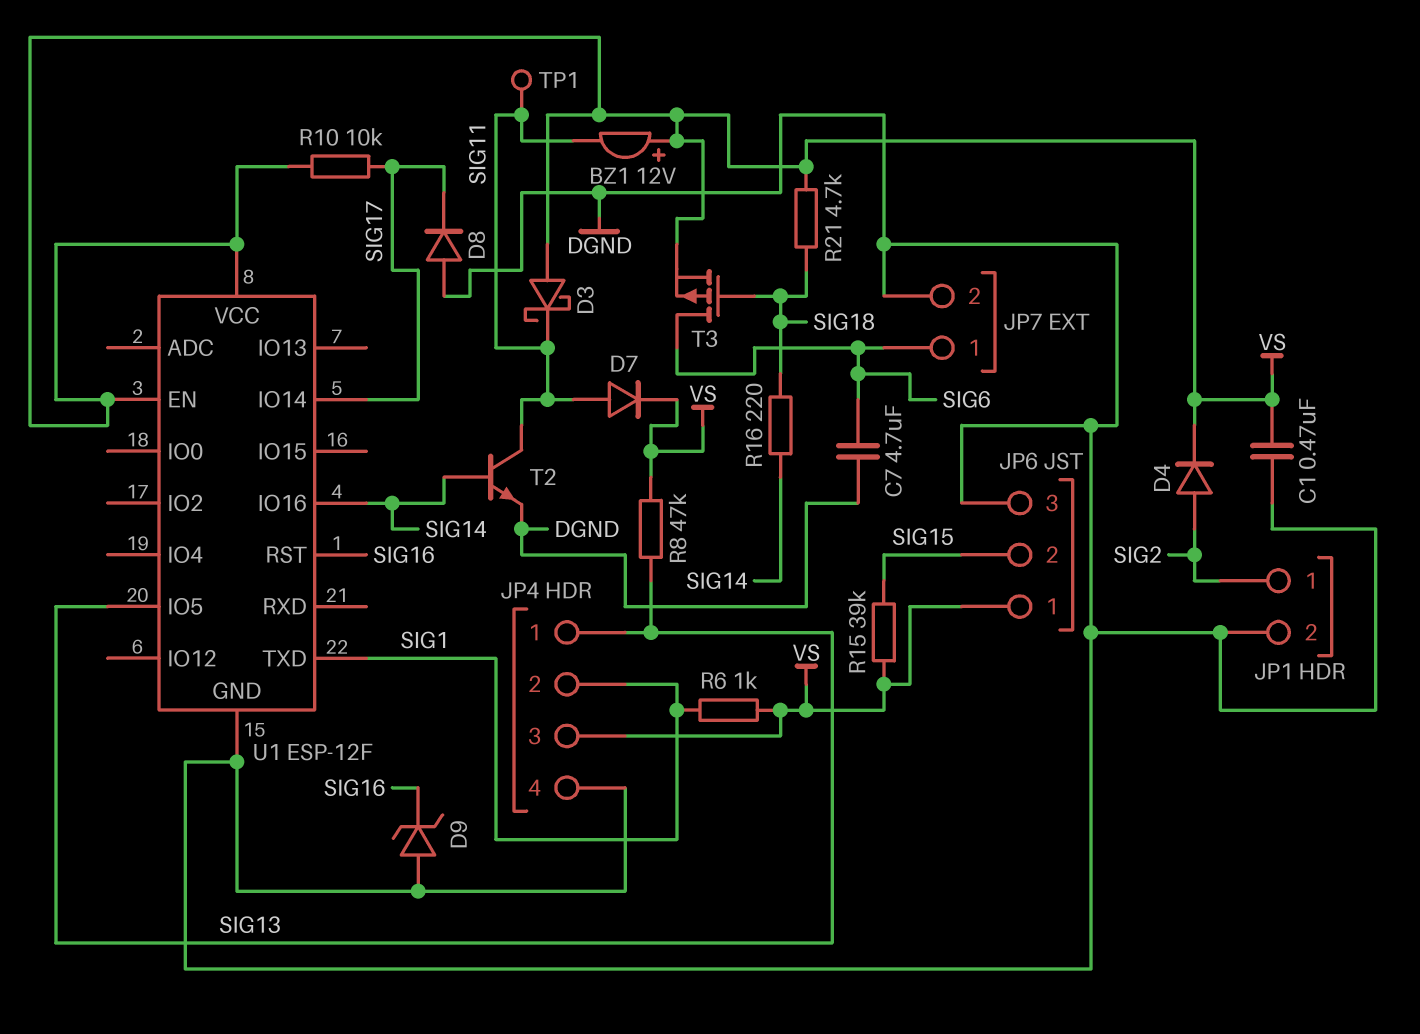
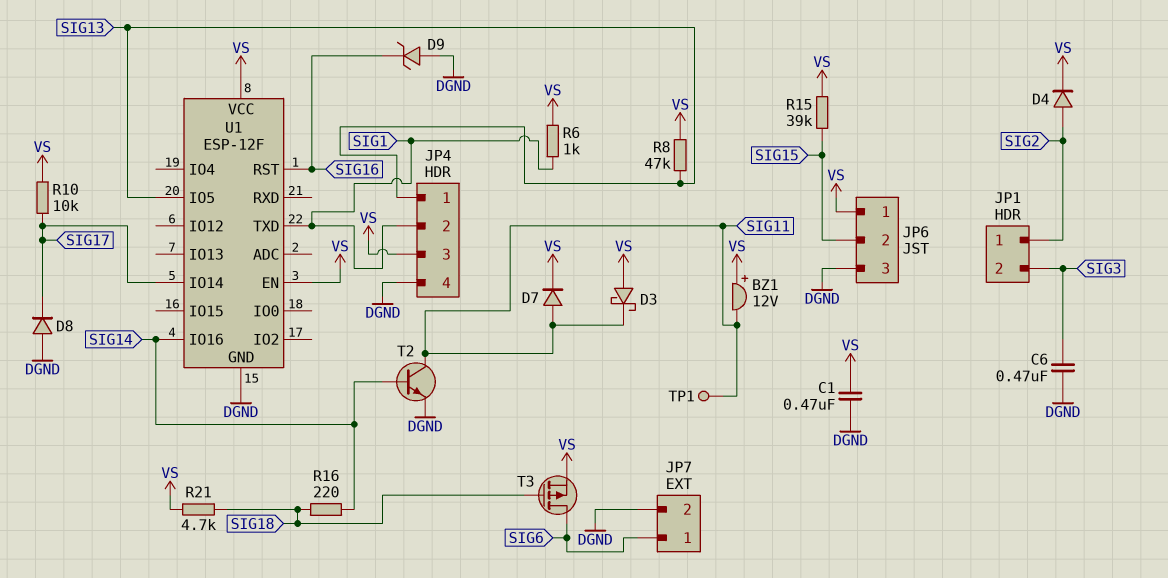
C6: none -> 470nF (DGND, SIG3)
C7: 4.7uF (DGND, SIG6) -> none
JP1 pin 2: DGND -> SIG3

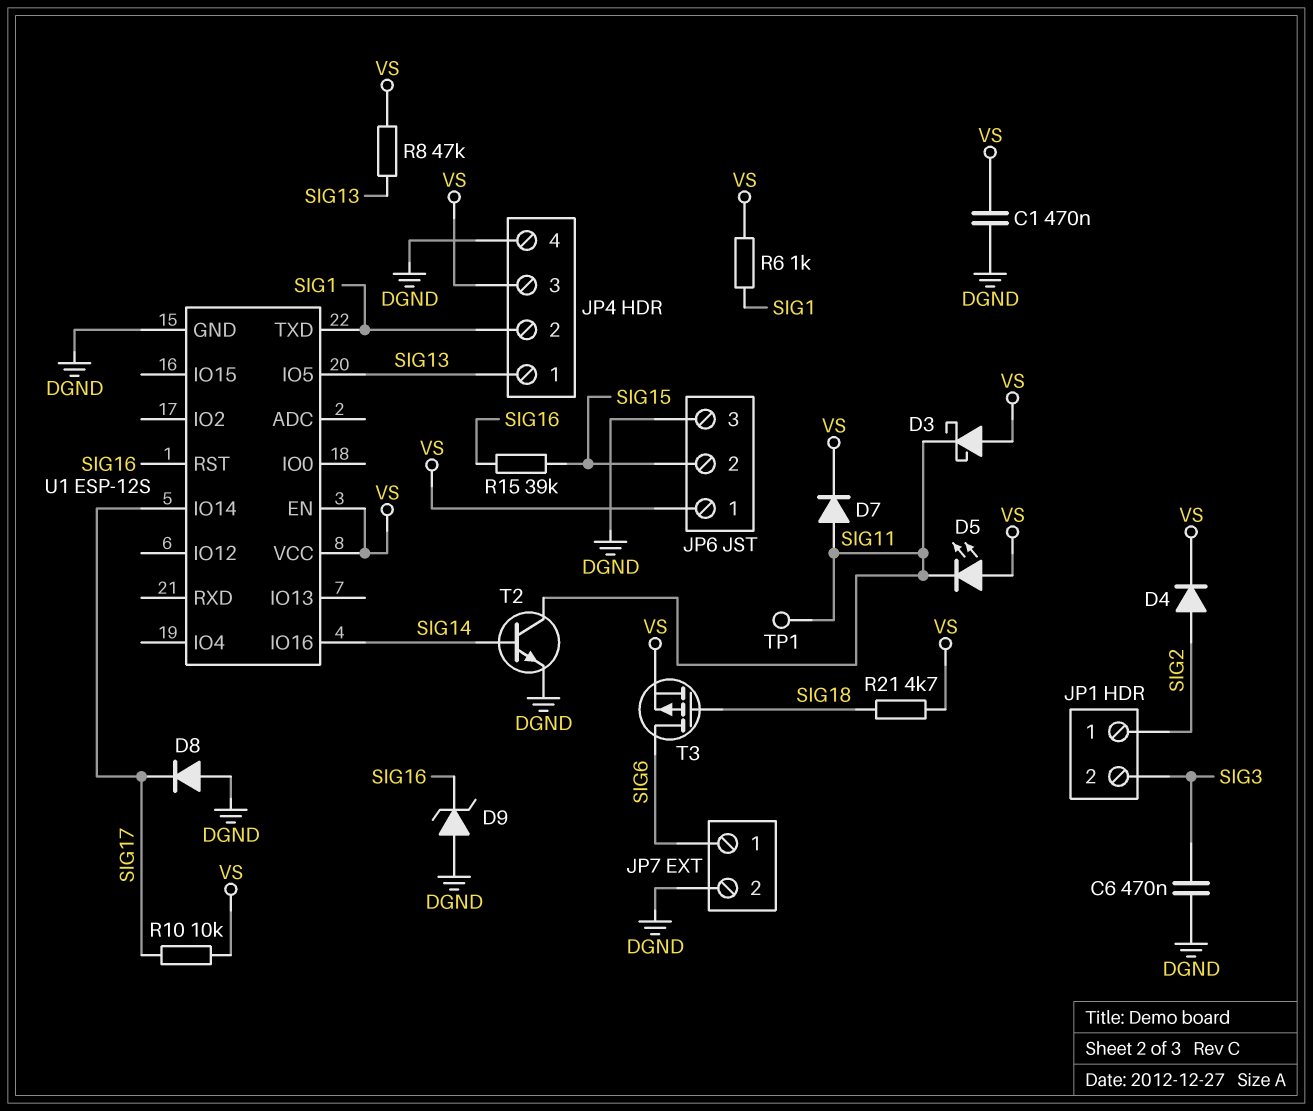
BZ1: buzzer 12V (plus VS, minus SIG11) -> none
D5: none -> LED (A VS, K SIG11)
R15: 39k (SIG15, VS) -> 39k (SIG15, SIG16)
R16: 220 (SIG14, SIG18) -> none
U1: ESP-12F -> ESP-12S

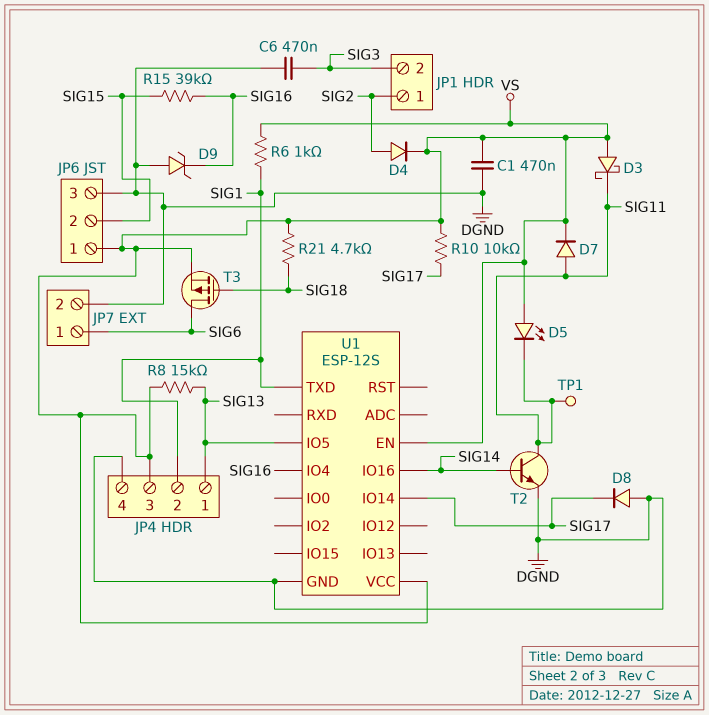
R8: 47k (SIG13, VS) -> 15k (SIG13, VS)
U1 pin IO4: none -> SIG16
U1 pin RST: SIG16 -> none

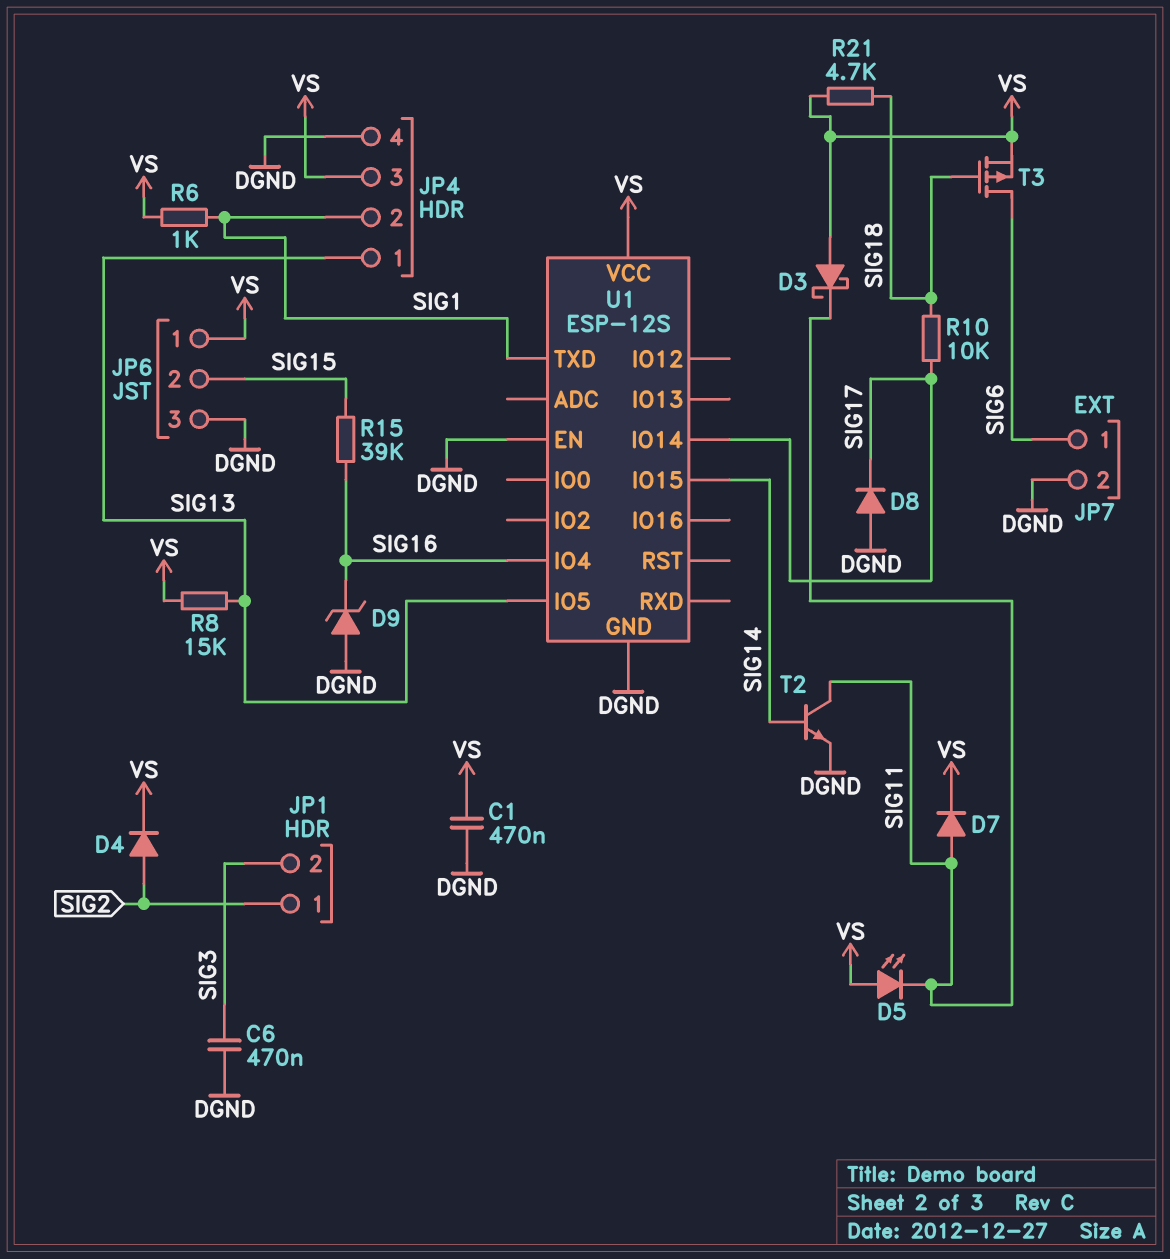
R10: 10k (SIG17, VS) -> 10k (SIG17, SIG18)
TP1: test point (SIG11) -> none
U1 pin EN: VS -> DGND
U1 pin IO15: none -> SIG14
U1 pin IO16: SIG14 -> none

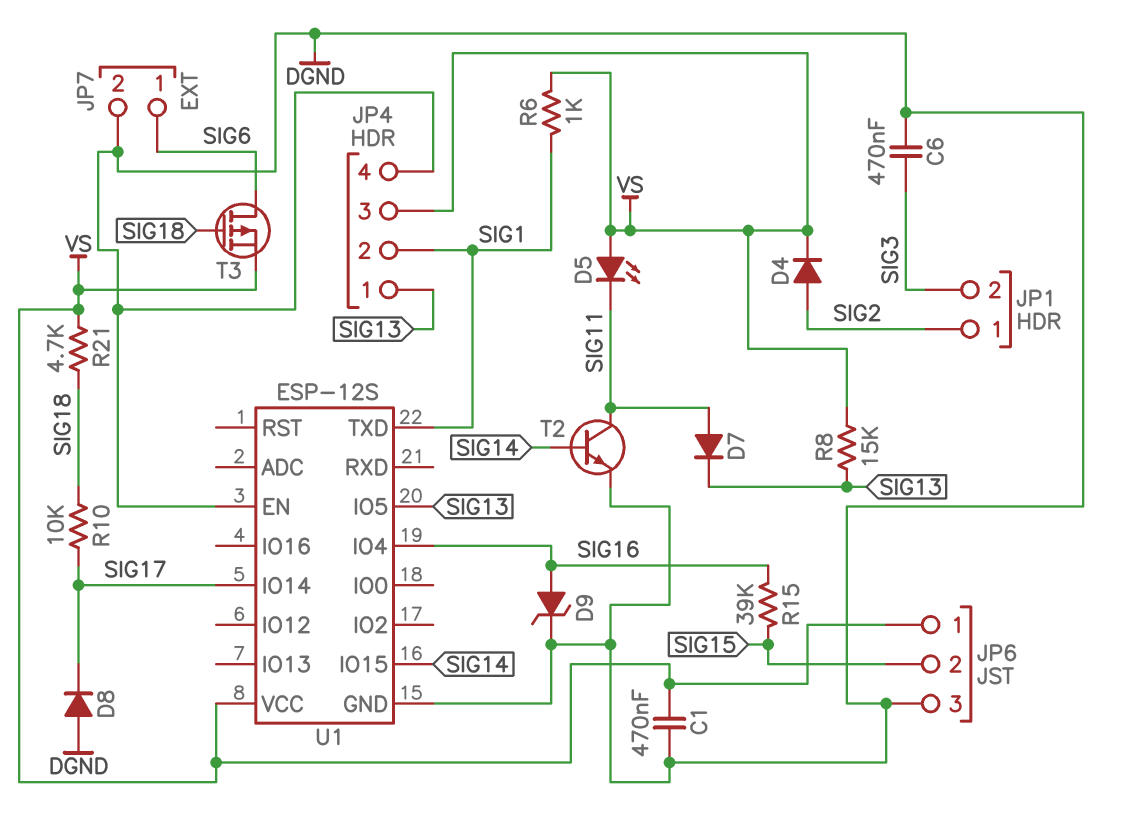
D3: schottky (A VS, K SIG11) -> none
D7: diode (A SIG11, K VS) -> diode (A SIG11, K SIG13)
D9: zener (A DGND, K SIG16) -> zener (A SIG16, K DGND)

